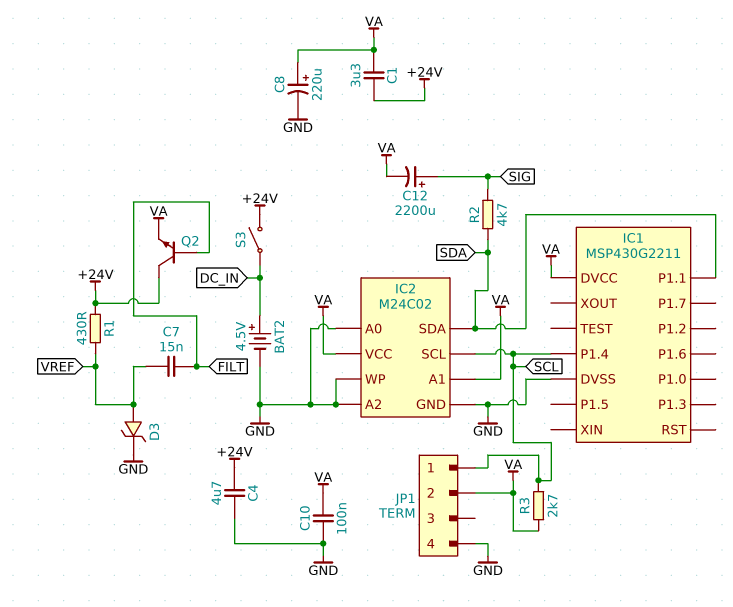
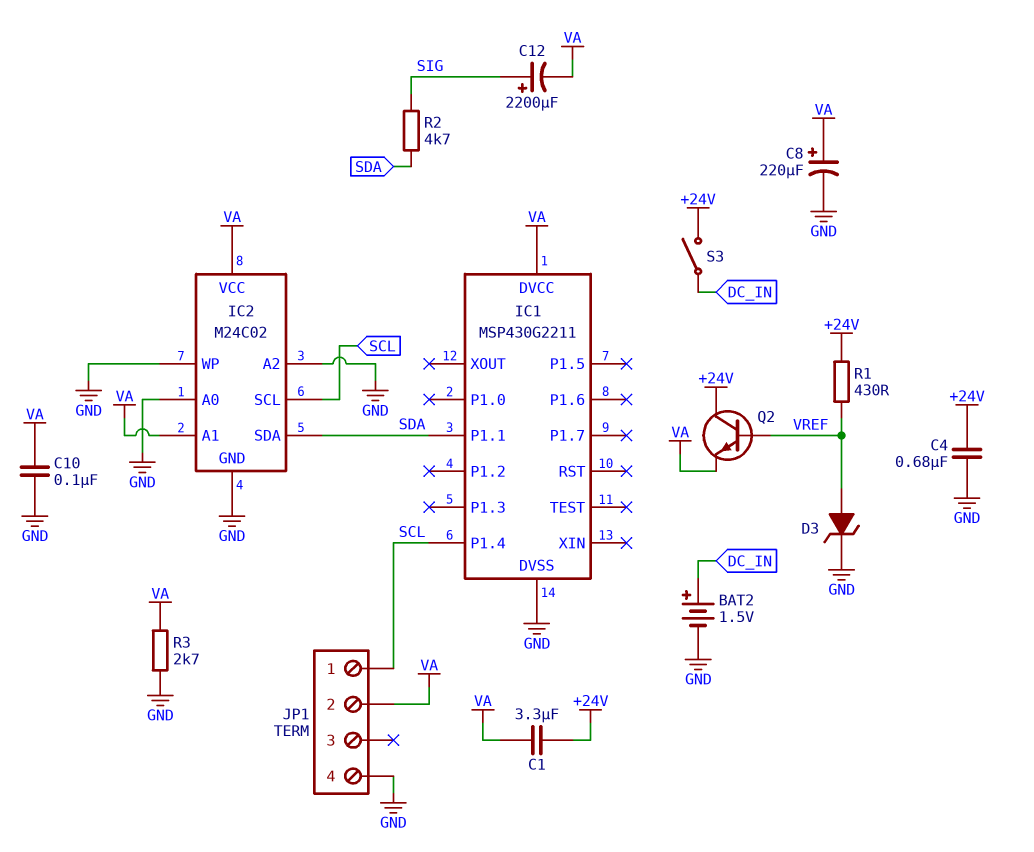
BAT2: 4.5V (plus DC_IN, minus GND) -> 1.5V (plus DC_IN, minus GND)
C4: 4.7uF (+24V, GND) -> 680nF (+24V, GND)
C7: 15nF (FILT, VREF) -> none
Q2: NPN (B FILT, C +24V, E VA) -> NPN (B VREF, C +24V, E VA)
R3: 2.7k (SCL, VA) -> 2.7k (GND, VA)

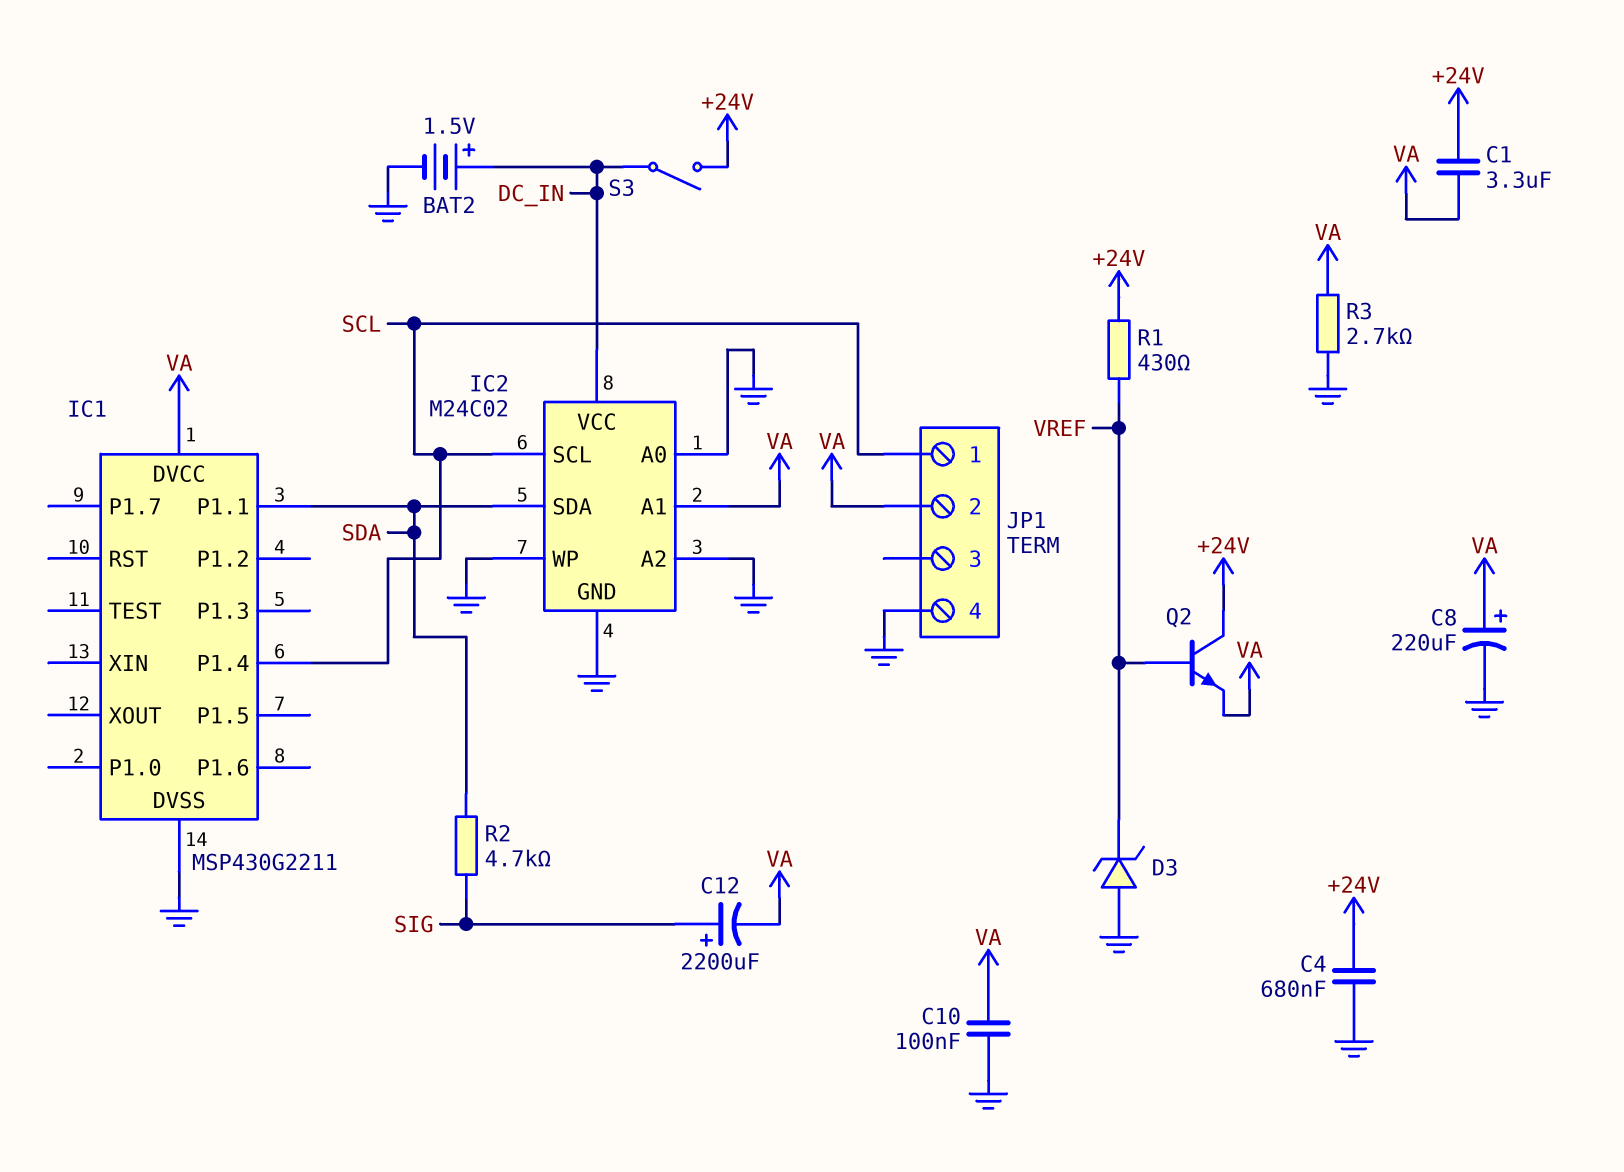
D3: zener (A VREF, K GND) -> zener (A GND, K VREF)
IC2 pin VCC: VA -> DC_IN

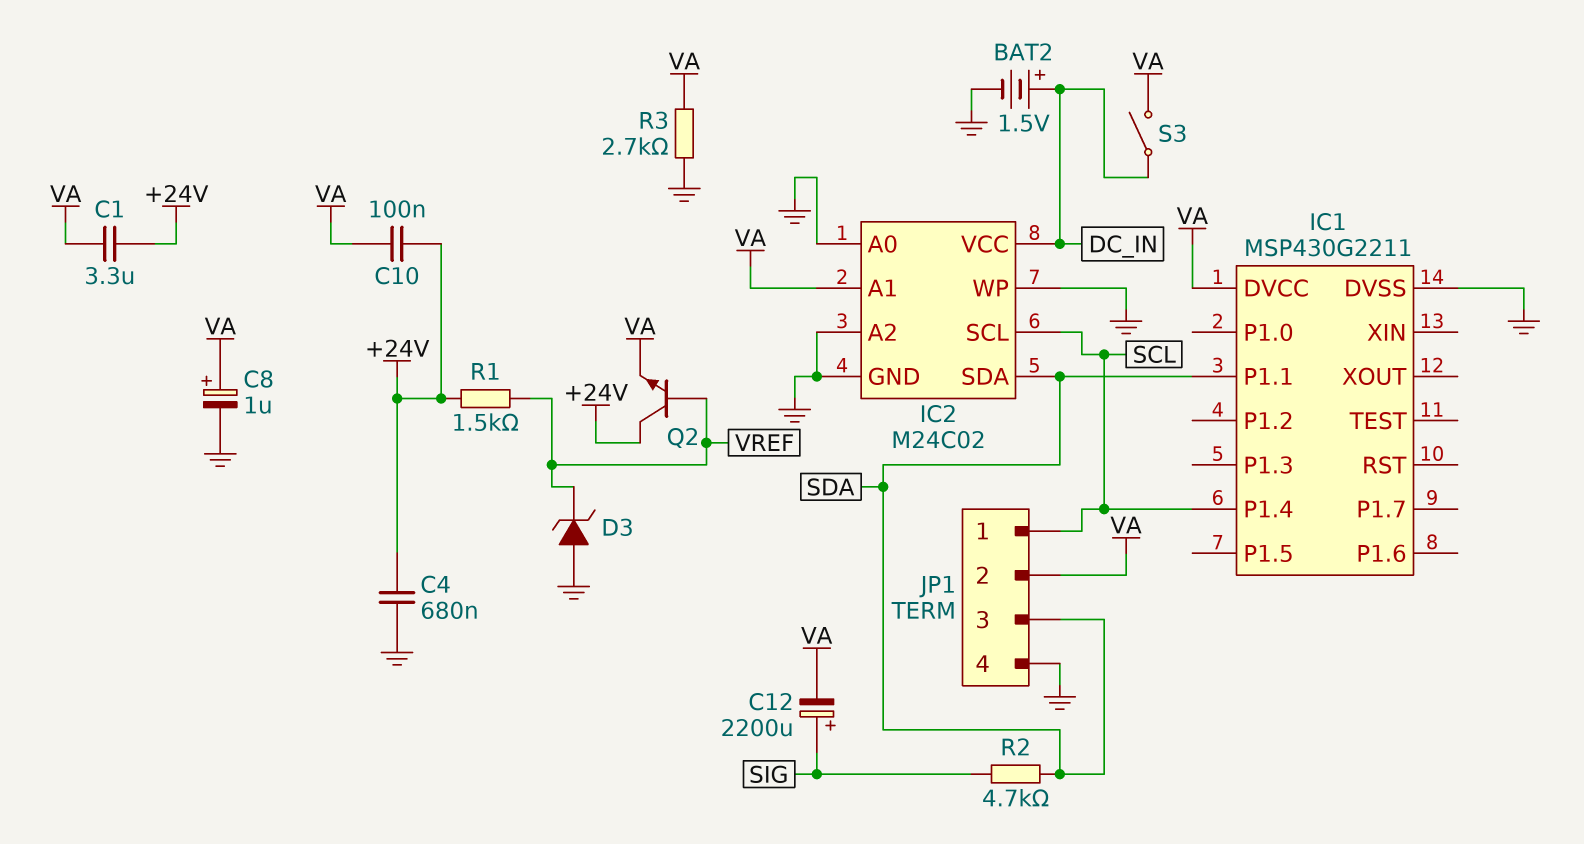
C8: 220uF (plus VA, minus GND) -> 1uF (plus VA, minus GND)
C10: 100nF (GND, VA) -> 100nF (+24V, VA)
JP1 pin 3: none -> SDA
R1: 430 (+24V, VREF) -> 1.5k (+24V, VREF)
S3: switch (+24V, DC_IN) -> switch (DC_IN, VA)

